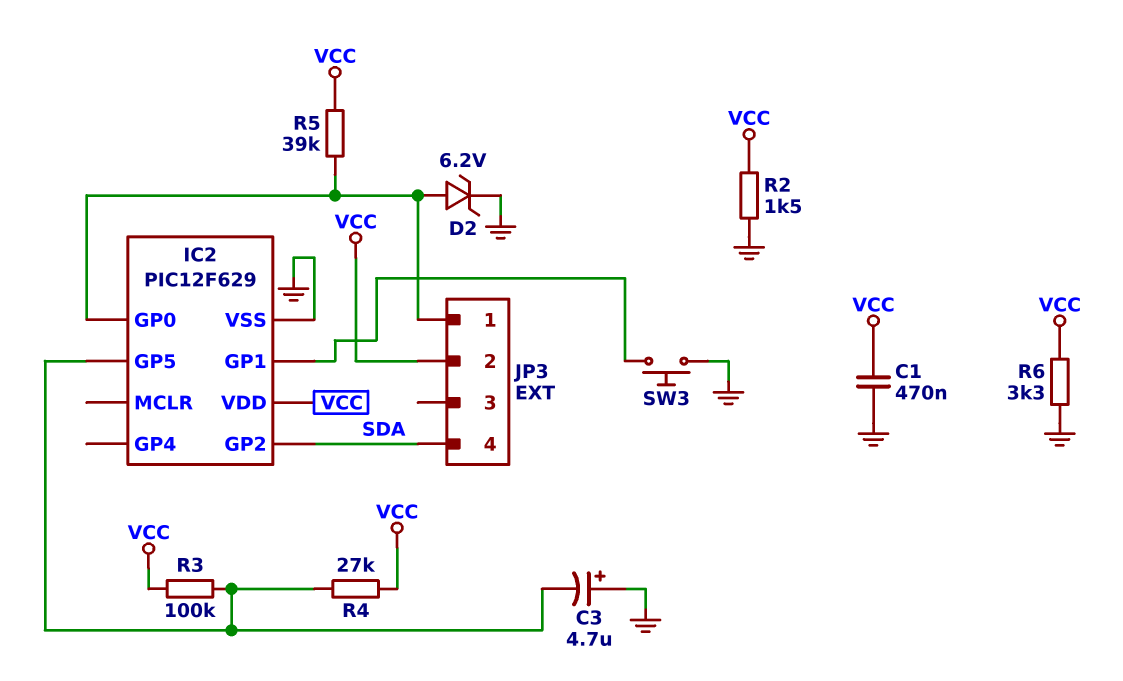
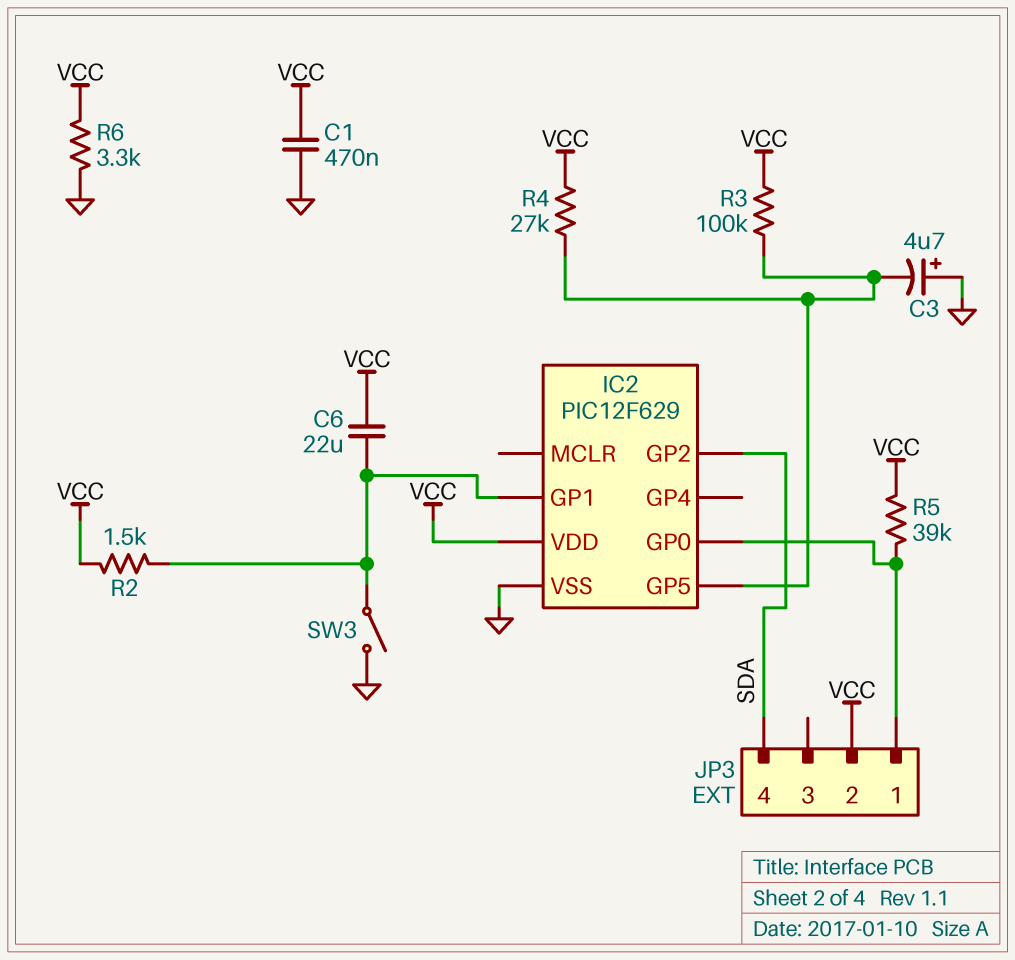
C6: none -> 22uF (IC2/GP1, VCC)
D2: zener 6.2V (A IC2/GP0, K GND) -> none
R2: 1.5k (GND, VCC) -> 1.5k (IC2/GP1, VCC)
SW3: button (GND, IC2/GP1) -> switch (GND, IC2/GP1)

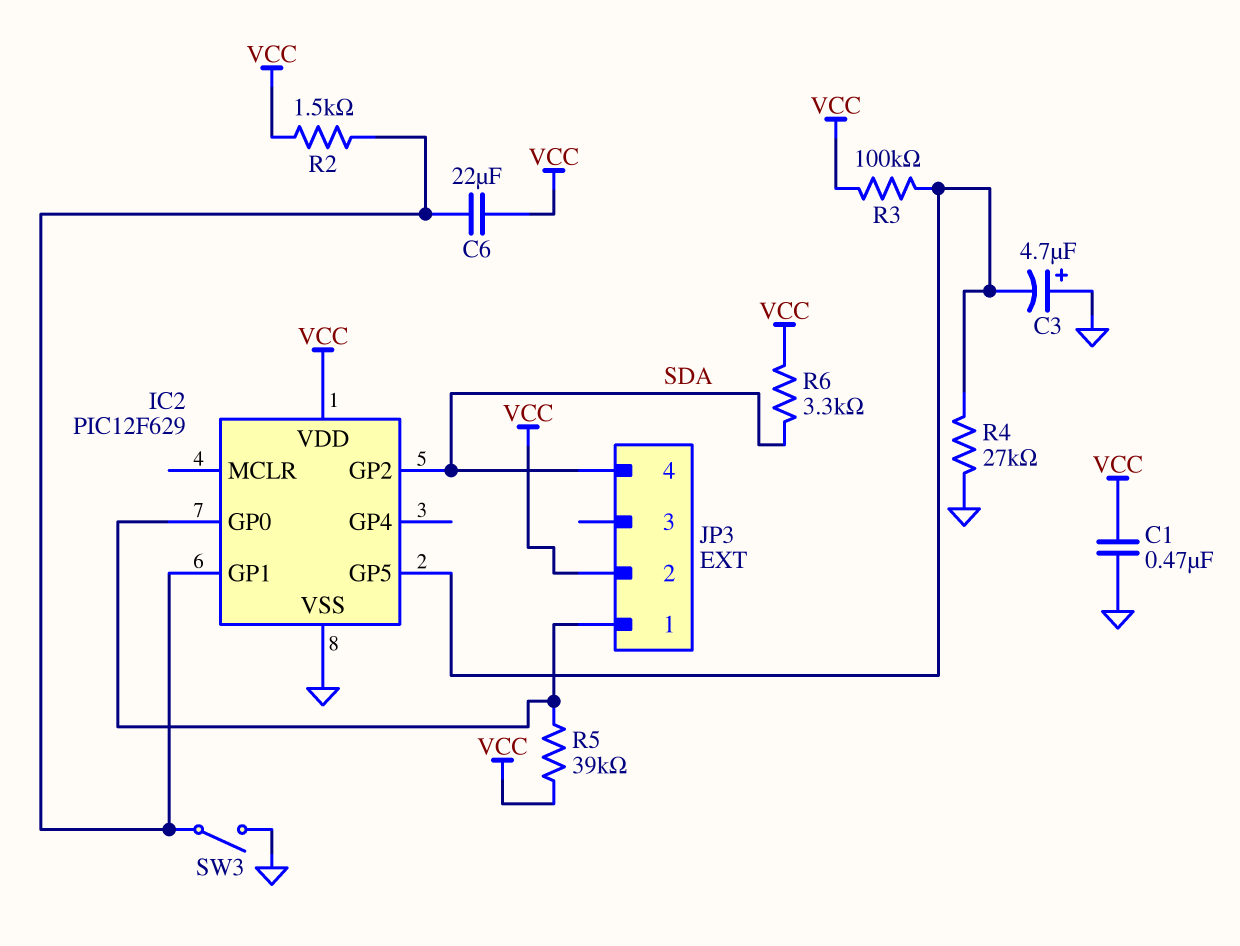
R4: 27k (IC2/GP5, VCC) -> 27k (GND, IC2/GP5)
R6: 3.3k (GND, VCC) -> 3.3k (SDA, VCC)

